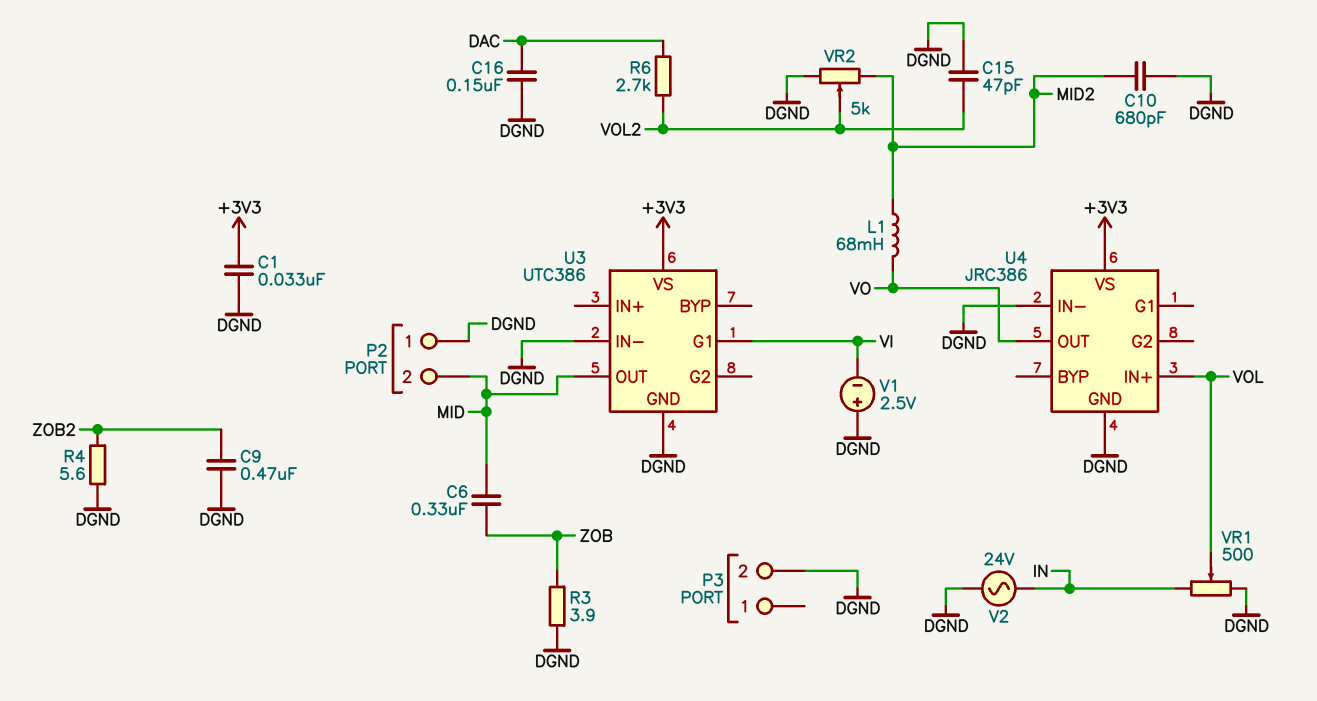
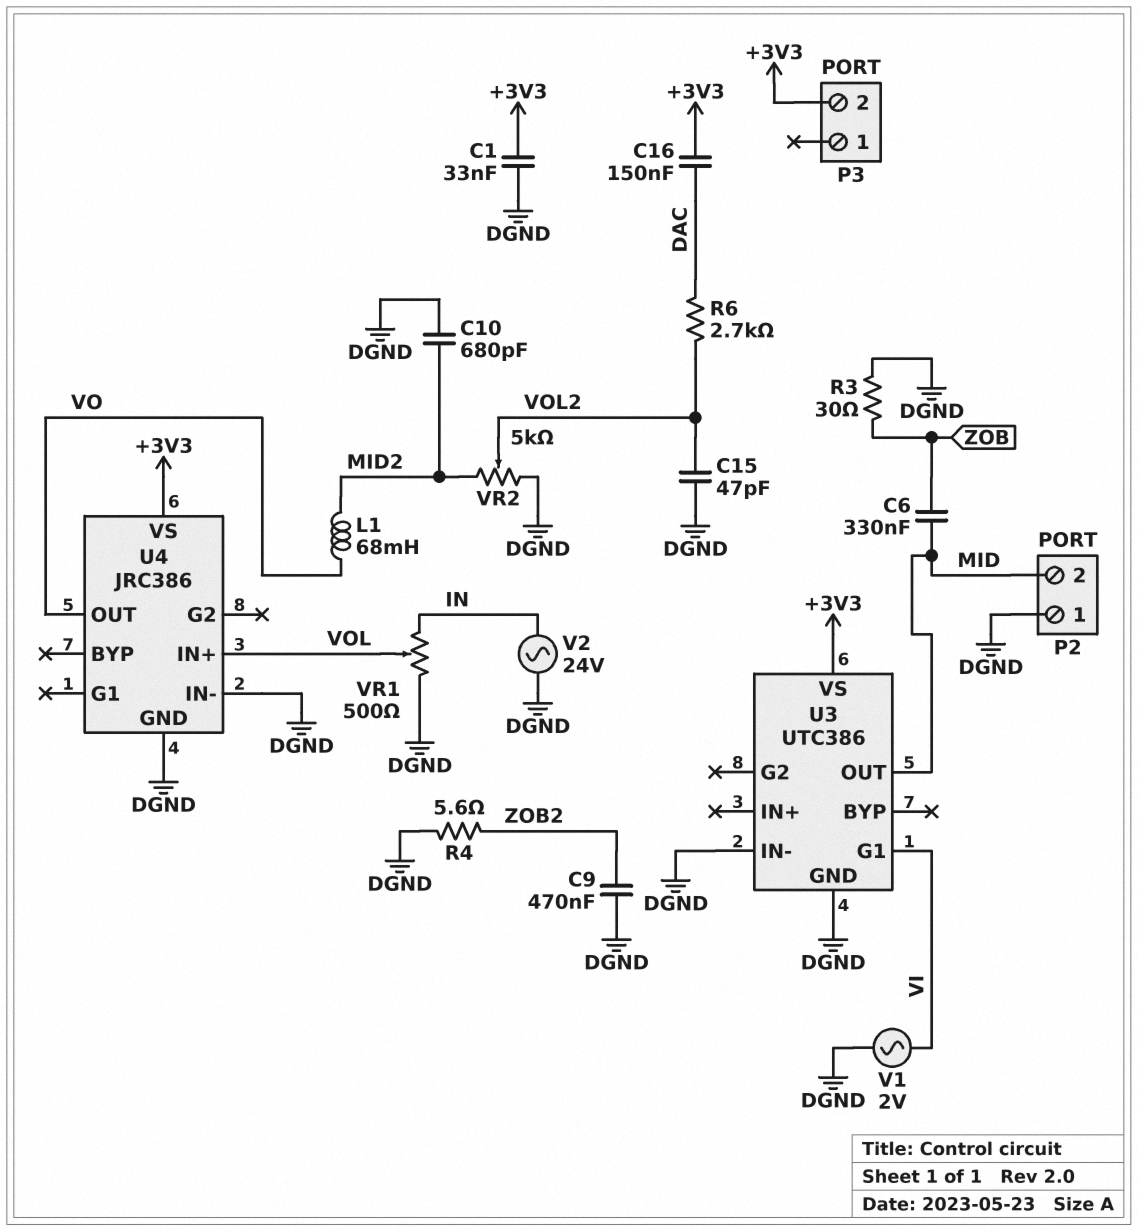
C16: 150nF (DAC, DGND) -> 150nF (+3V3, DAC)
P3 pin 2: DGND -> +3V3
R3: 3.9 (DGND, ZOB) -> 30 (DGND, ZOB)
V1: 2.5V (plus DGND, minus VI) -> AC 2V (DGND, VI)

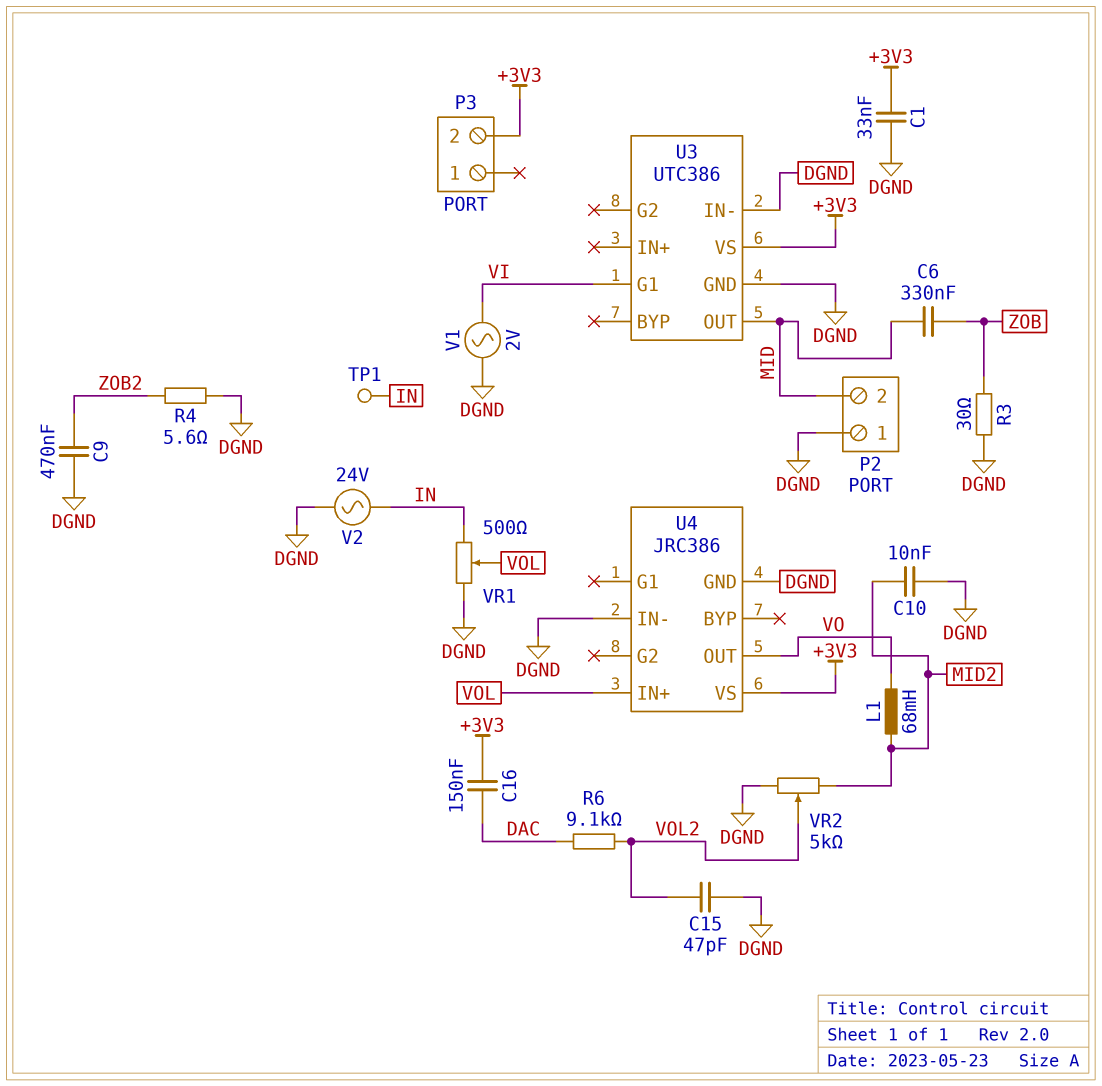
C10: 680pF (DGND, MID2) -> 10nF (DGND, MID2)
R6: 2.7k (DAC, VOL2) -> 9.1k (DAC, VOL2)
TP1: none -> test point (IN)

